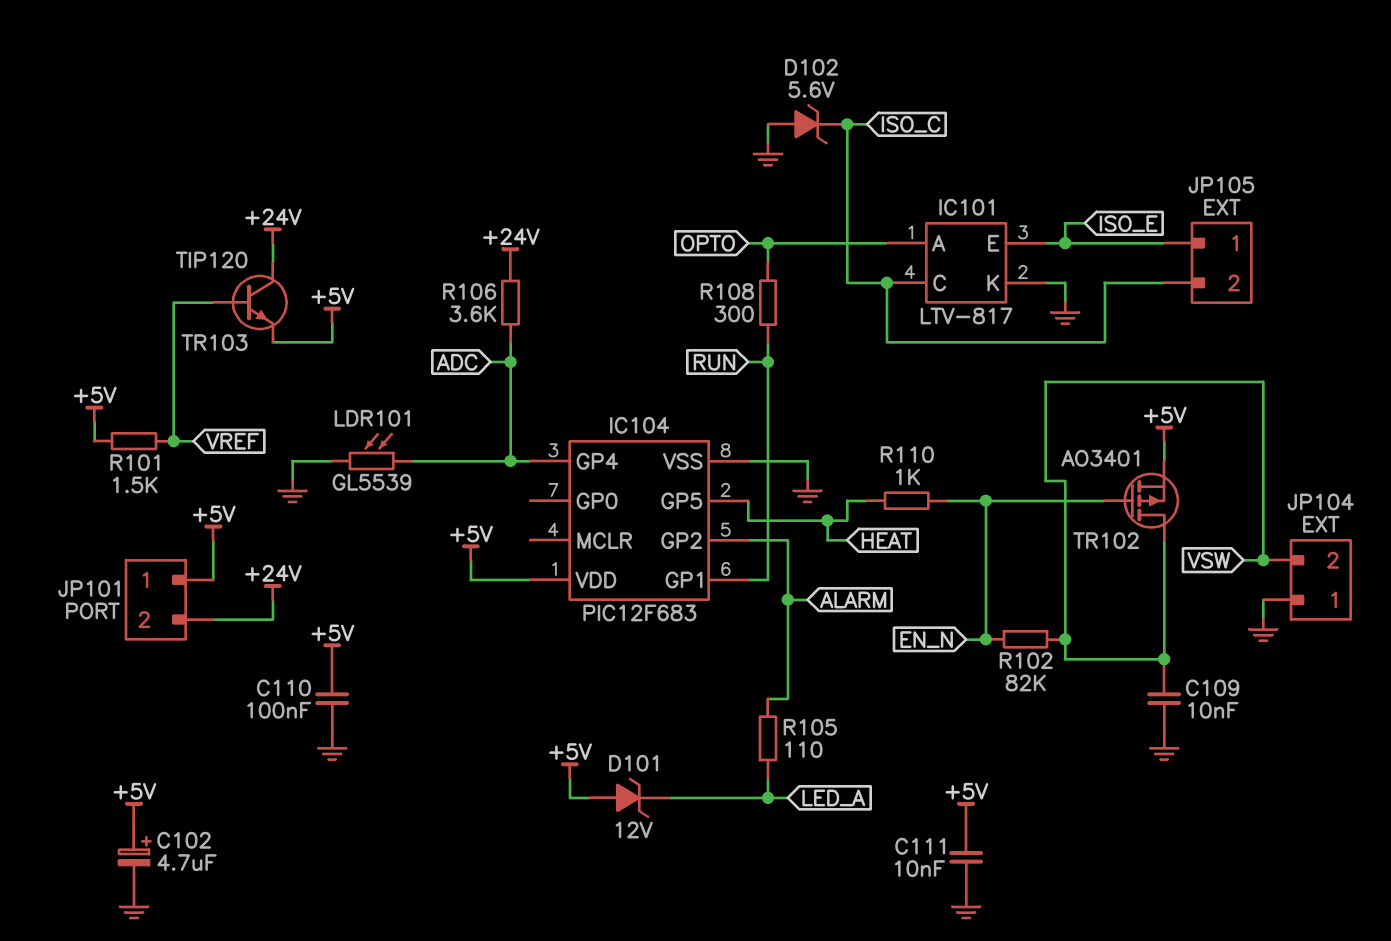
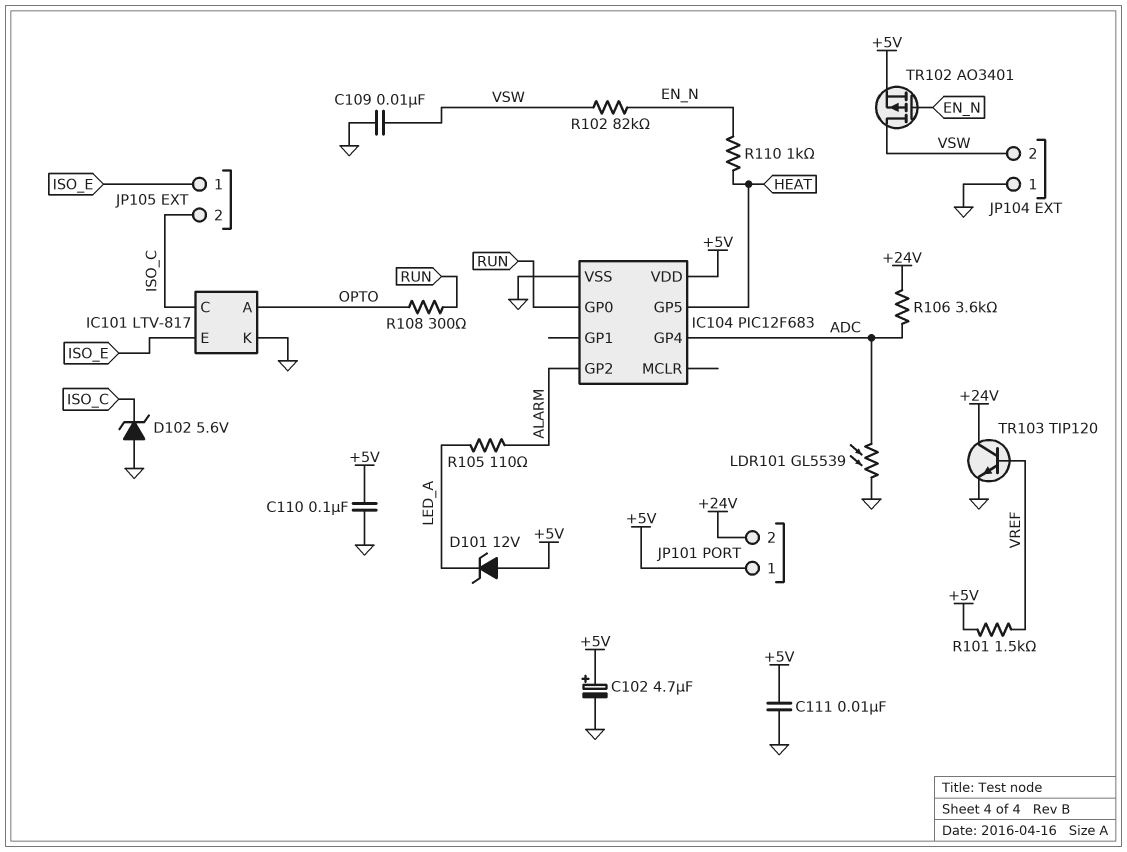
IC104 pin GP0: none -> RUN
IC104 pin GP1: RUN -> none
TR103: NPN TIP120 (B VREF, C +24V, E +5V) -> NPN TIP120 (B VREF, C +24V, E GND)

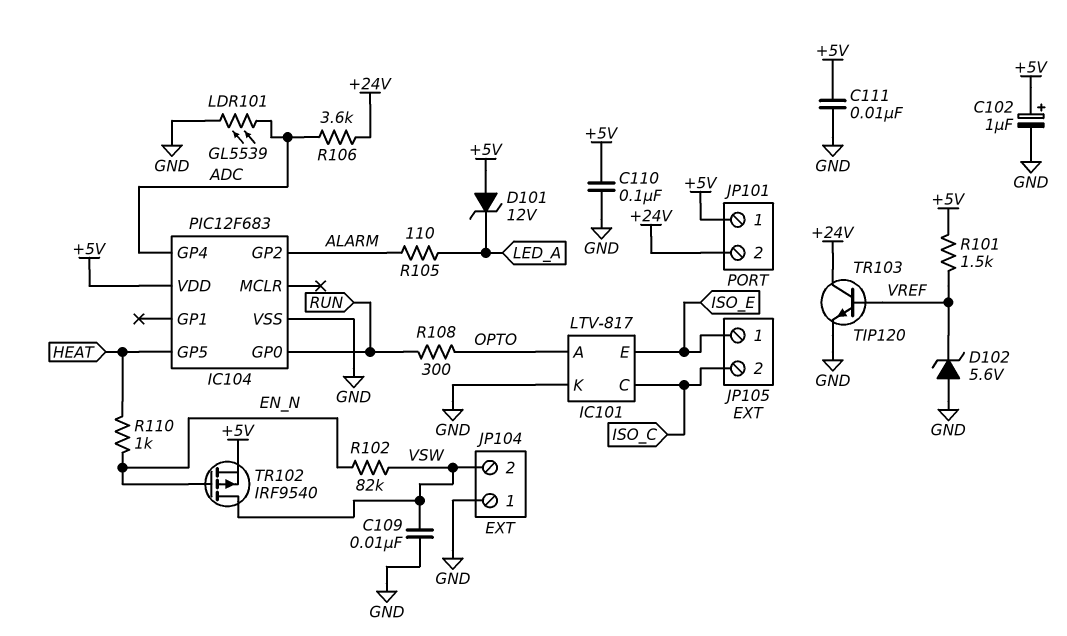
C102: 4.7uF (plus +5V, minus GND) -> 1uF (plus +5V, minus GND)
D102: zener 5.6V (A GND, K ISO_C) -> zener 5.6V (A GND, K VREF)
TR102: PMOS AO3401 (G EN_N, D VSW, S +5V) -> PMOS IRF9540 (G EN_N, D VSW, S +5V)

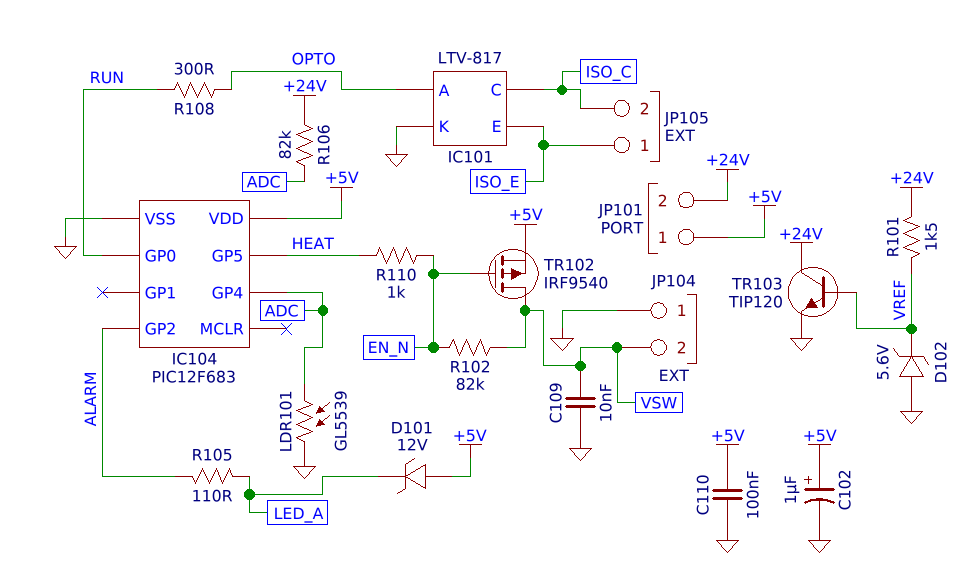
C111: 10nF (+5V, GND) -> none
R101: 1.5k (+5V, VREF) -> 1.5k (+24V, VREF)
R106: 3.6k (+24V, ADC) -> 82k (+24V, ADC)

